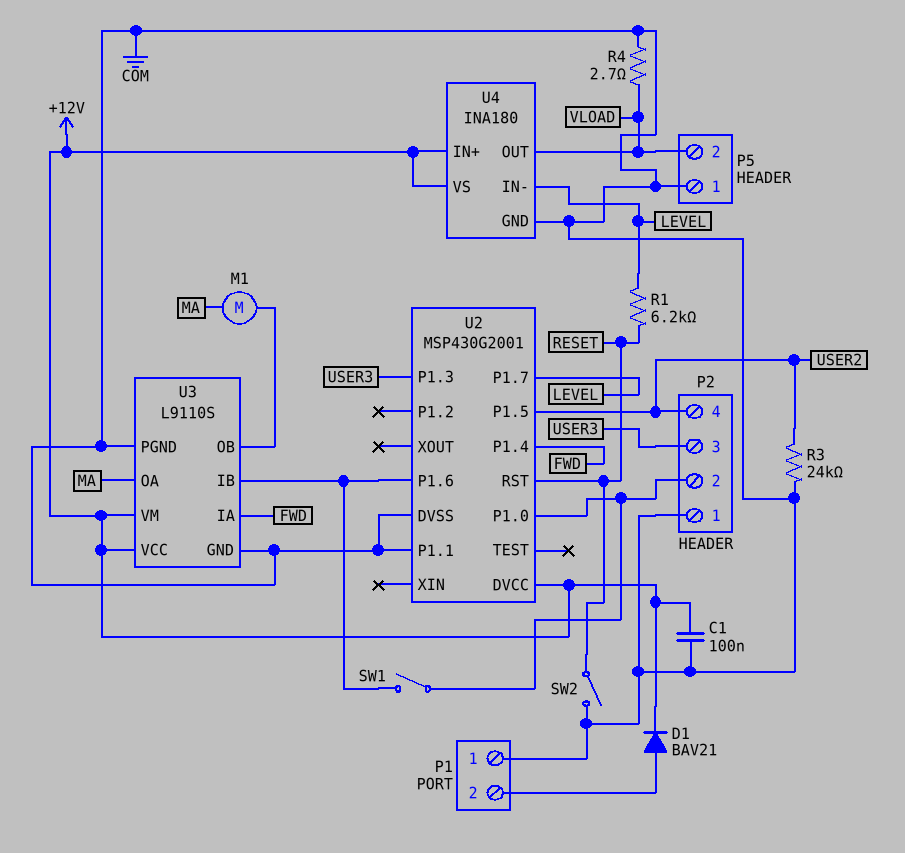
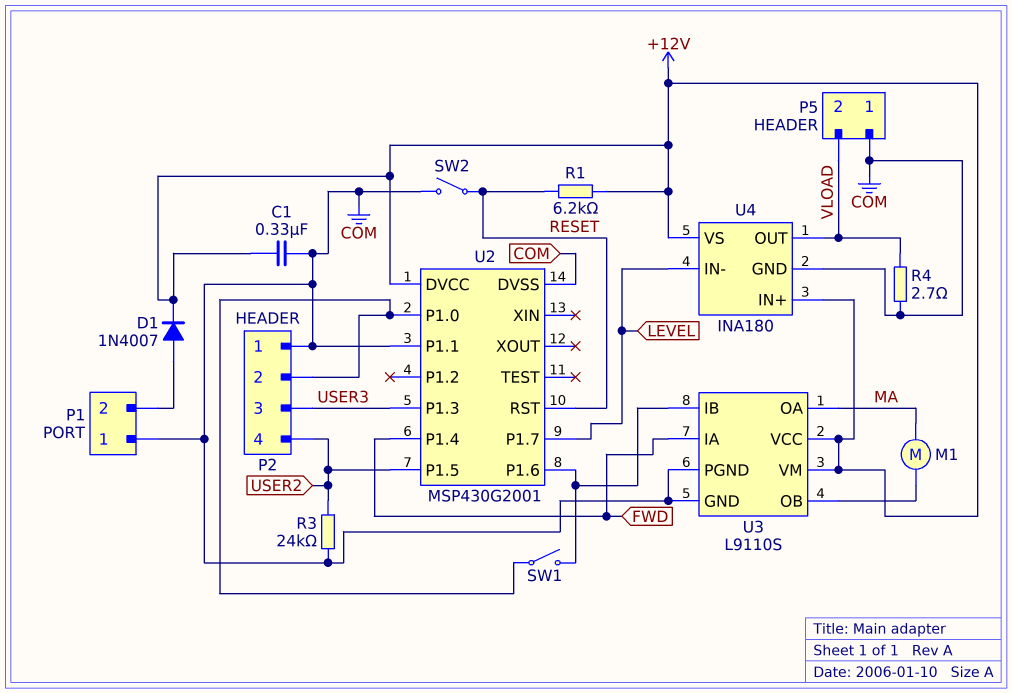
C1: 100nF (+12V, COM) -> 330nF (+12V, COM)
D1: diode BAV21 (A P1/2, K +12V) -> diode 1N4007 (A P1/2, K +12V)
R1: 6.2k (LEVEL, RESET) -> 6.2k (+12V, RESET)

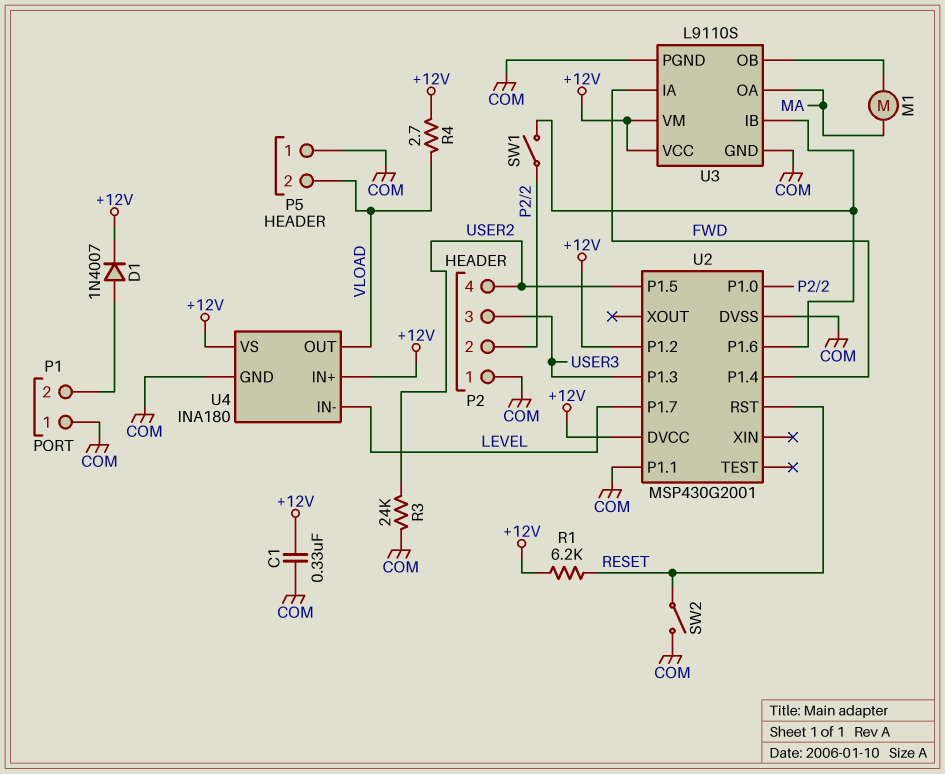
R4: 2.7 (COM, VLOAD) -> 2.7 (+12V, VLOAD)
U2 pin P1.2: none -> +12V

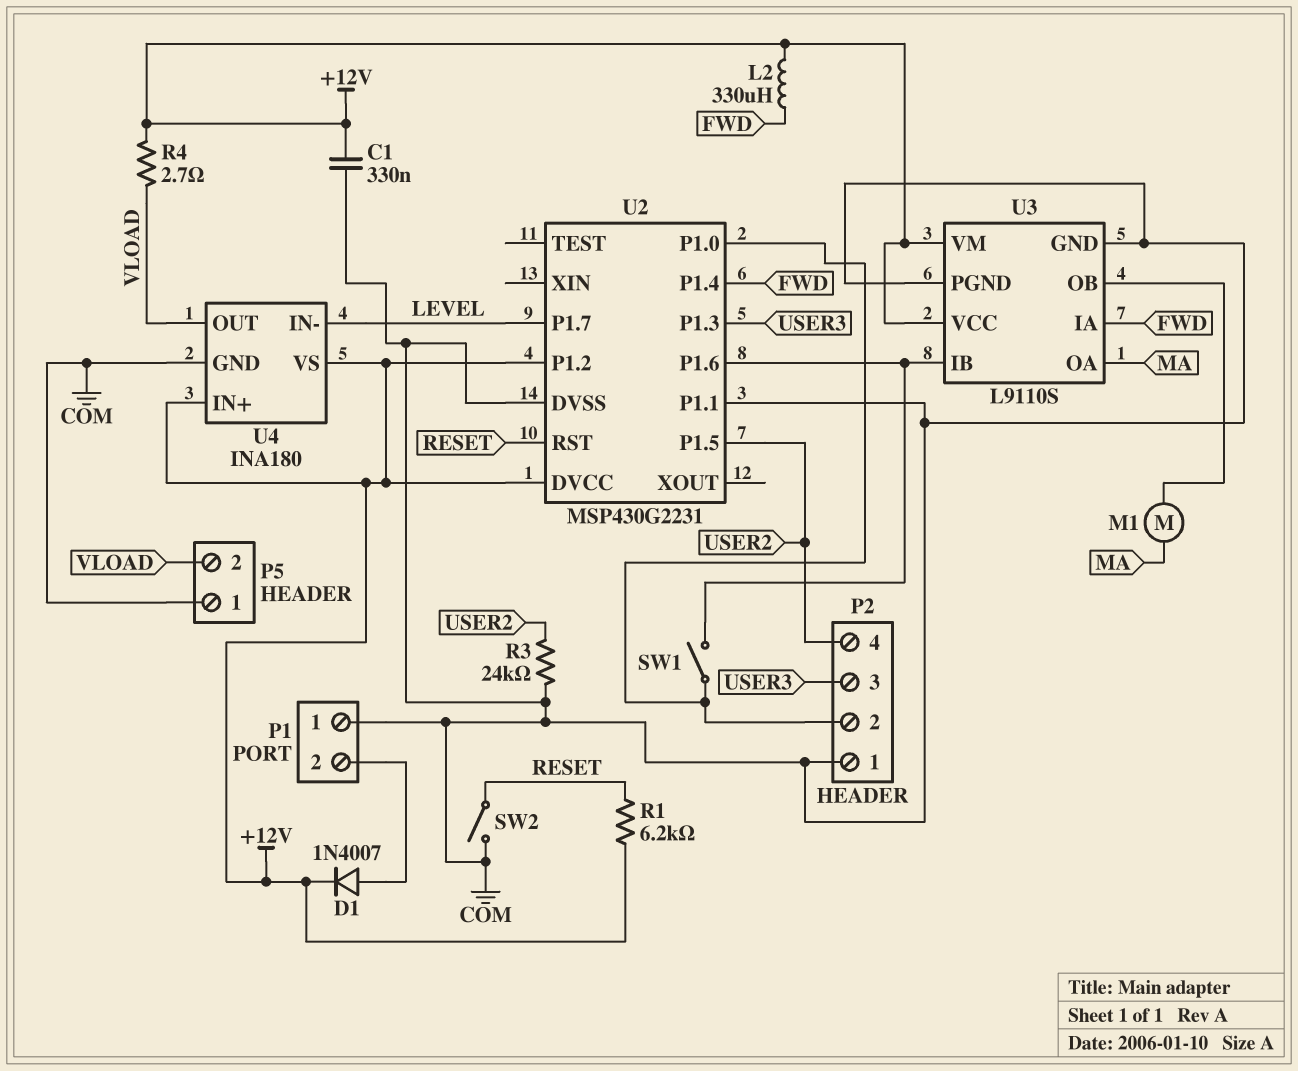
L2: none -> 330uH (+12V, FWD)
U2: MSP430G2001 -> MSP430G2231

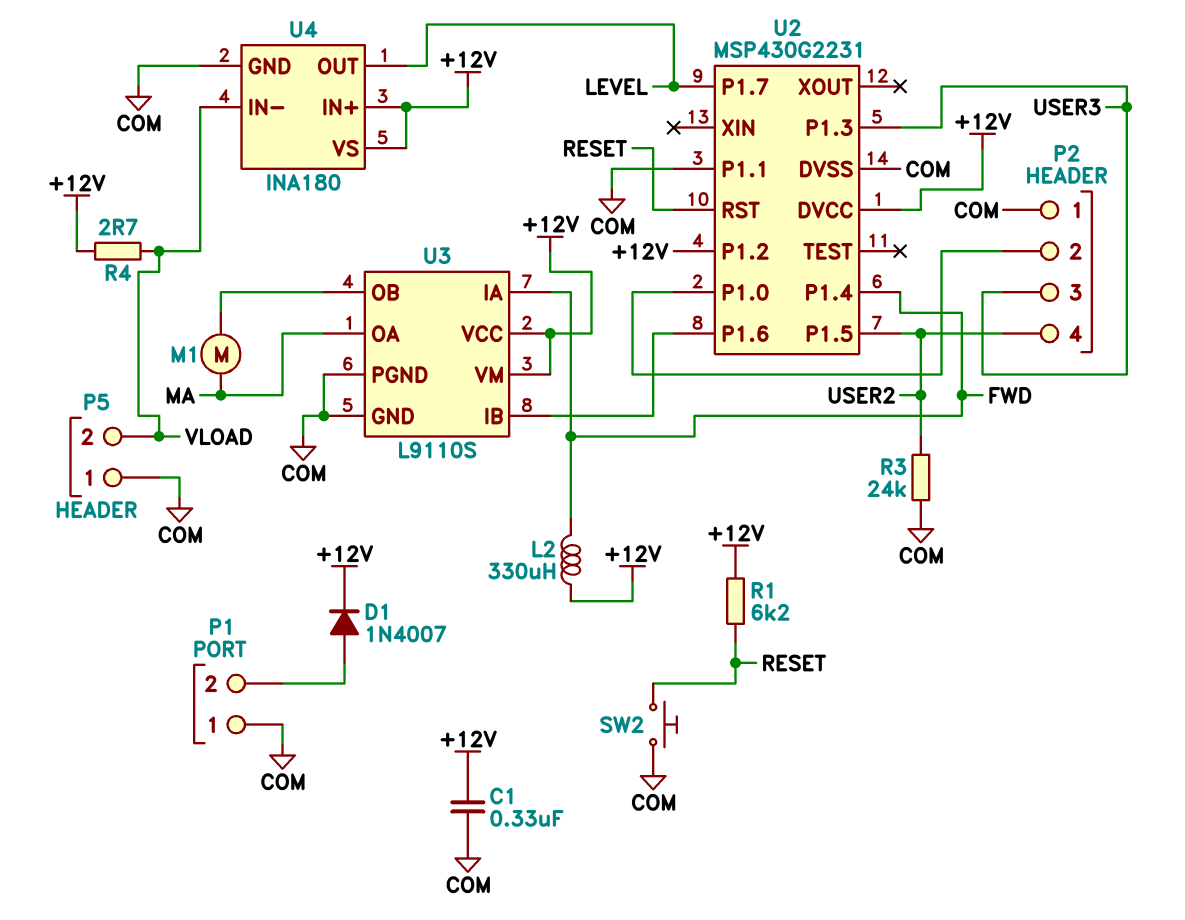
SW1: switch (P2/2, U2/P1.6) -> none
SW2: switch (COM, RESET) -> button (COM, RESET)
U4 pin IN-: LEVEL -> VLOAD
U4 pin OUT: VLOAD -> LEVEL

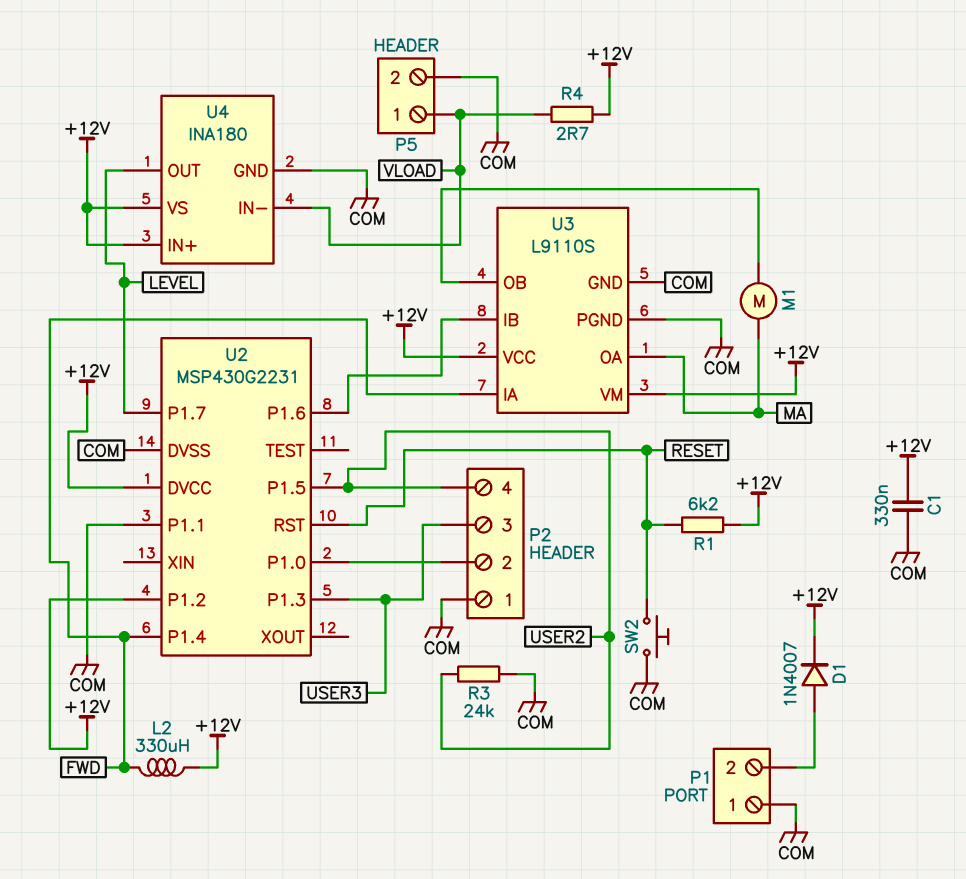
P5 pin 1: COM -> VLOAD
P5 pin 2: VLOAD -> COM

